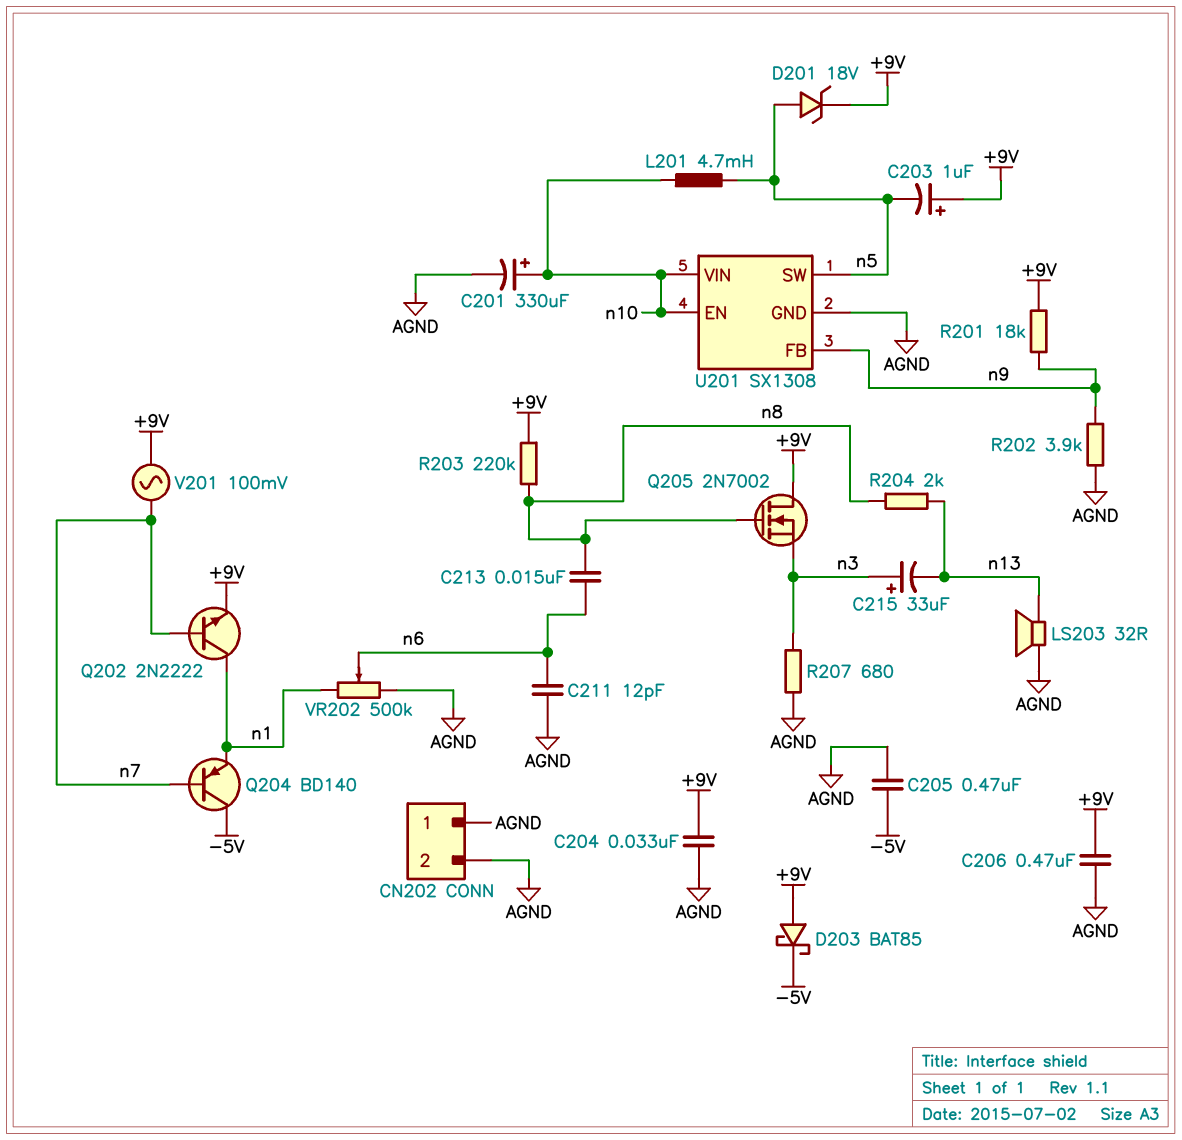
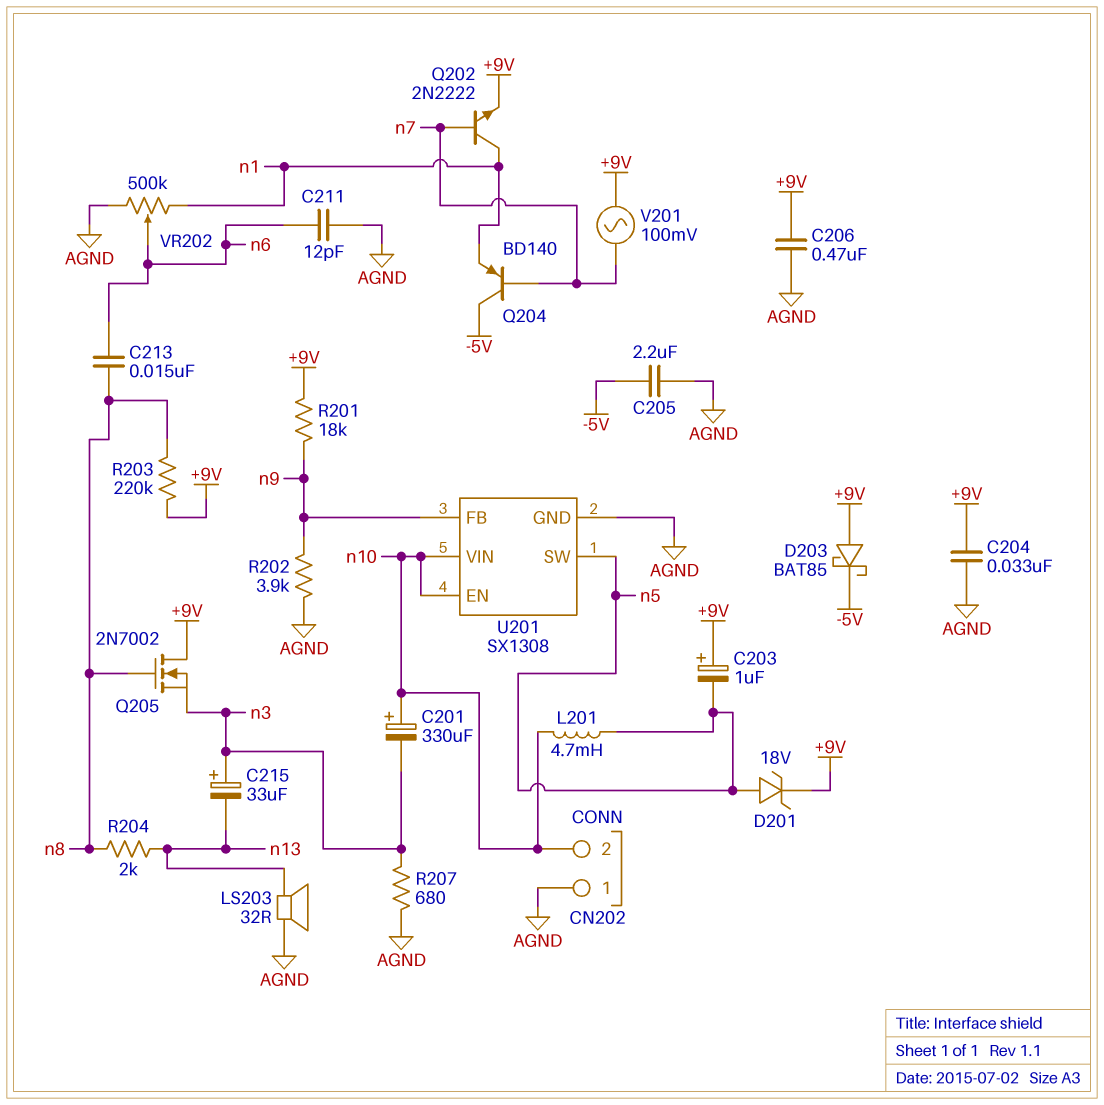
C201: 330uF (plus n10, minus AGND) -> 330uF (plus n10, minus n3)
C205: 470nF (-5V, AGND) -> 2.2uF (-5V, AGND)
CN202 pin 2: AGND -> n10

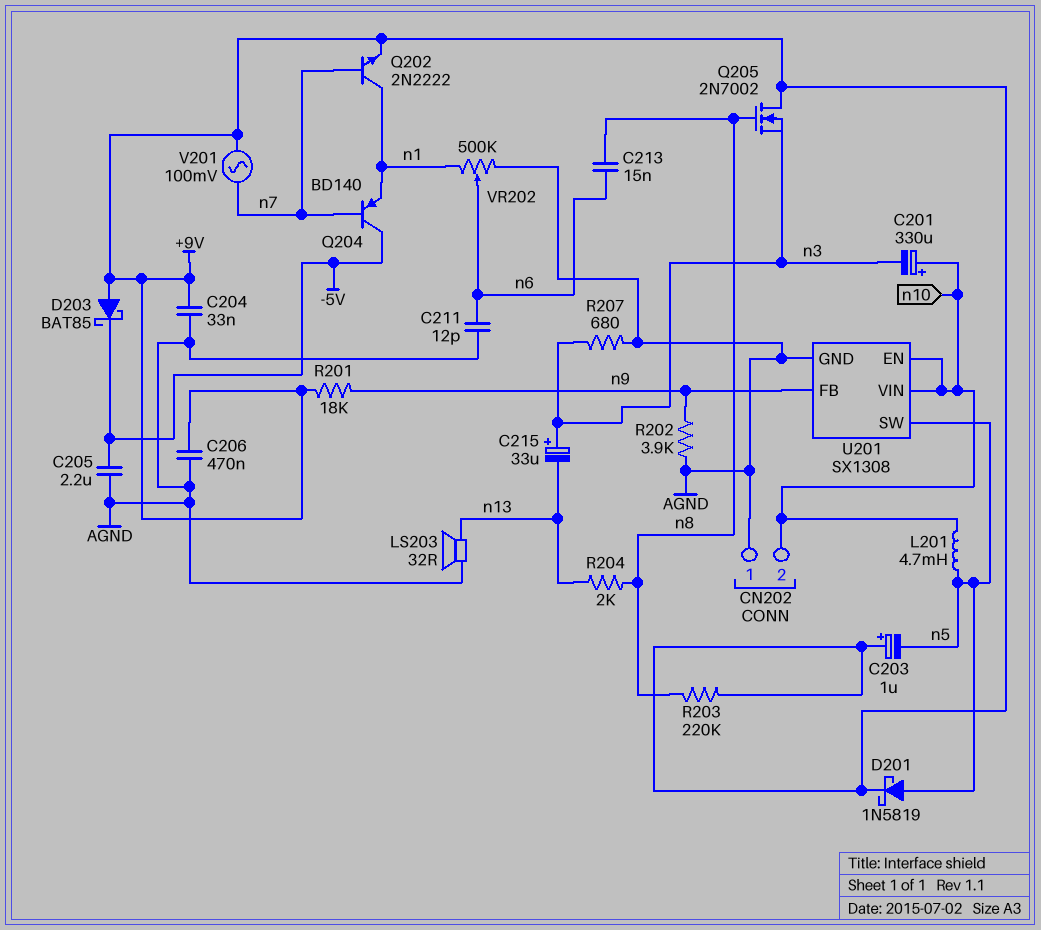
D201: zener 18V (A n5, K +9V) -> schottky 1N5819 (A n5, K +9V)

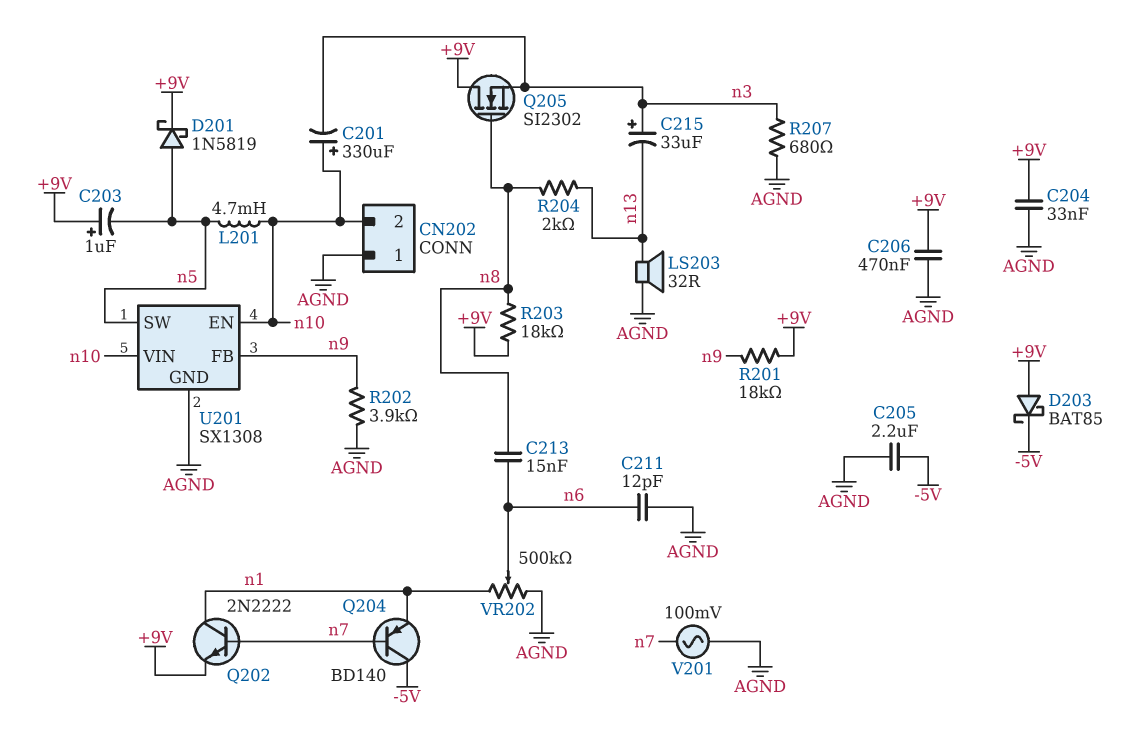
Q205: NMOS 2N7002 (G n8, D +9V, S n3) -> NMOS SI2302 (G n8, D +9V, S n3)
R203: 220k (+9V, n8) -> 18k (+9V, n8)
V201: AC 100mV (+9V, n7) -> AC 100mV (AGND, n7)

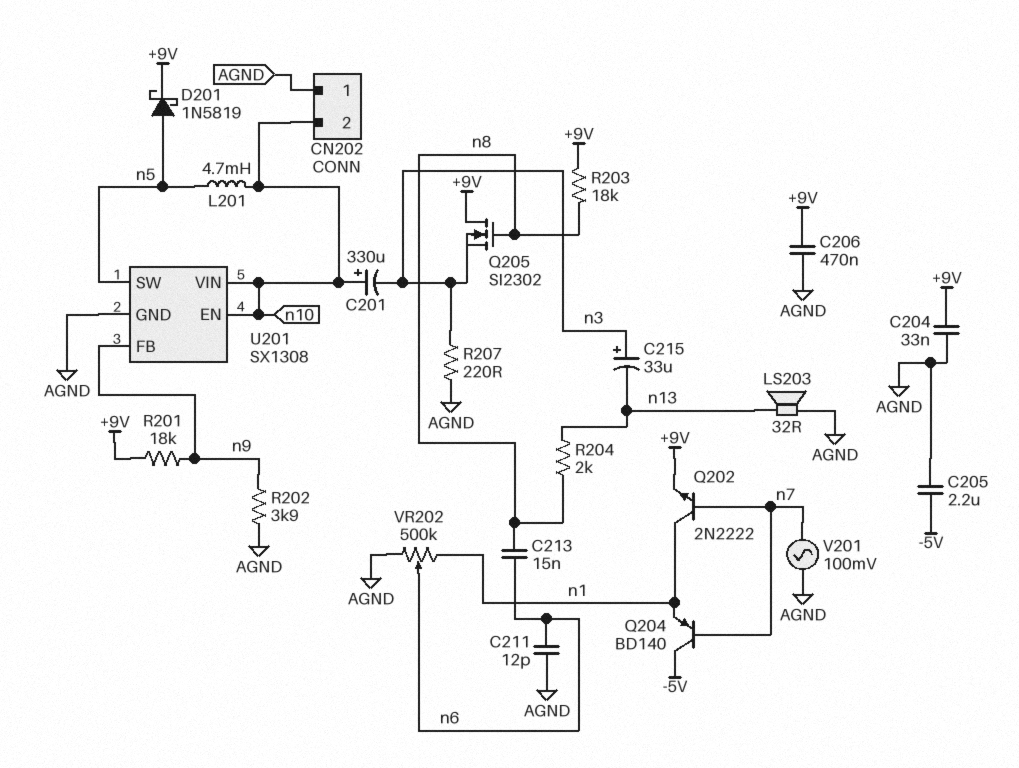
C203: 1uF (plus +9V, minus n5) -> none
D203: schottky BAT85 (A +9V, K -5V) -> none
R207: 680 (AGND, n3) -> 220 (AGND, n3)

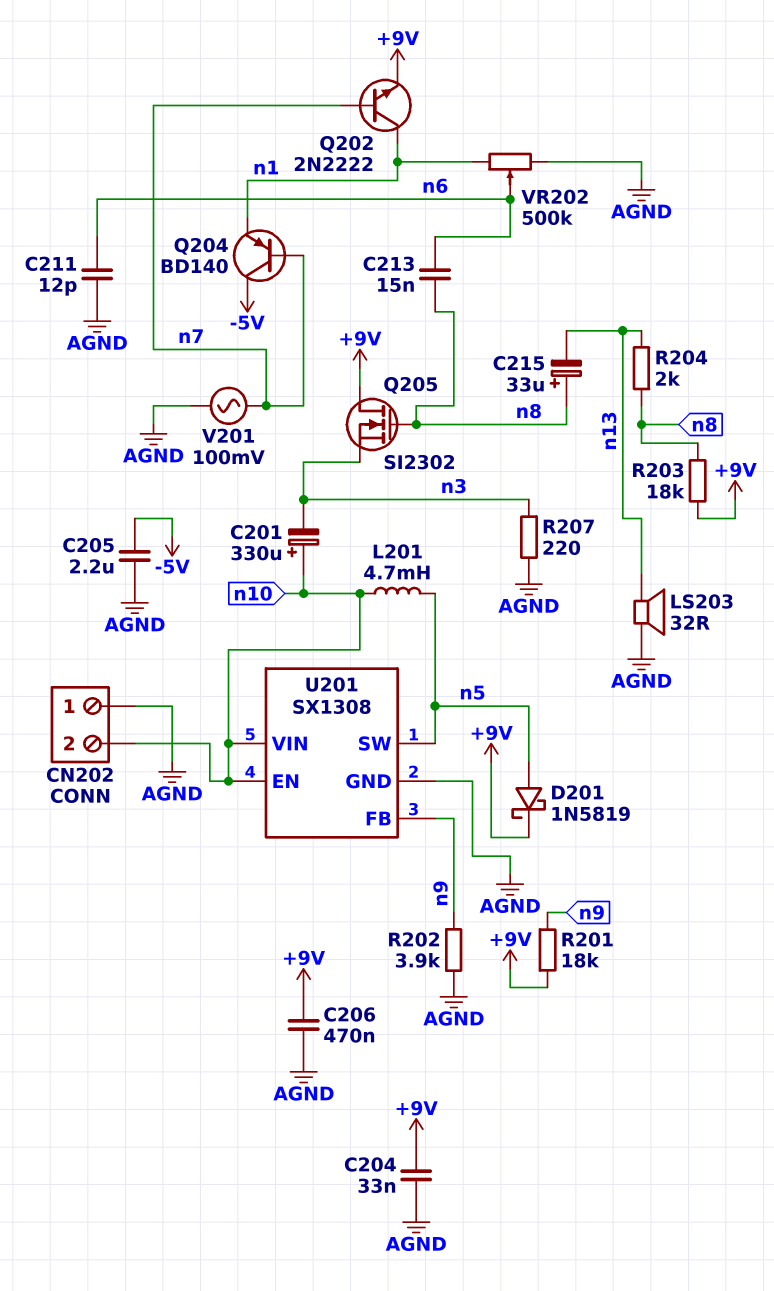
C215: 33uF (plus n3, minus n13) -> 33uF (plus n8, minus n13)

